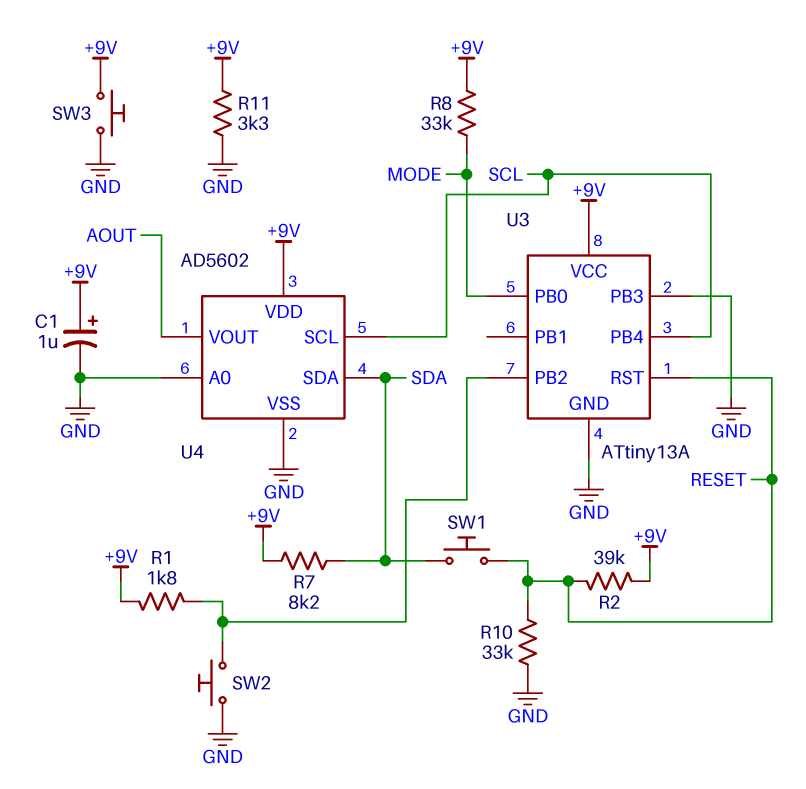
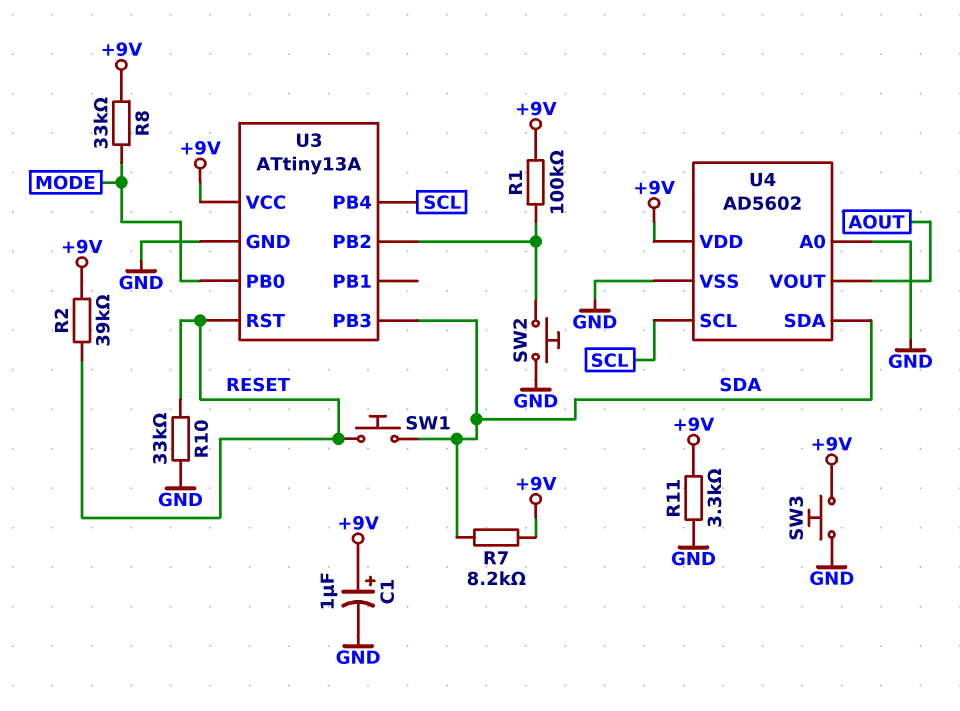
R1: 1.8k (+9V, U3/PB2) -> 100k (+9V, U3/PB2)
U3 pin PB3: GND -> SDA

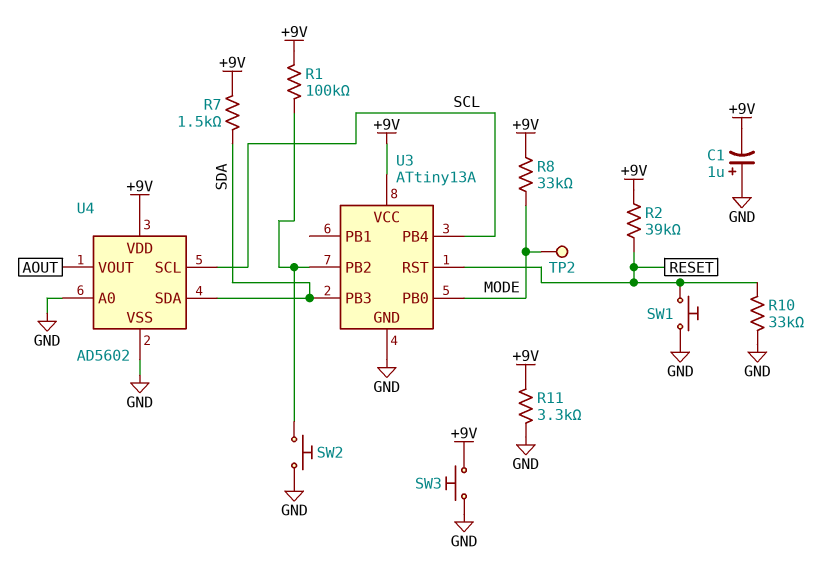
C1: 1uF (plus +9V, minus GND) -> 1uF (plus GND, minus +9V)
R7: 8.2k (+9V, SDA) -> 1.5k (+9V, SDA)
SW1: button (RESET, SDA) -> button (GND, RESET)
TP2: none -> test point (MODE)

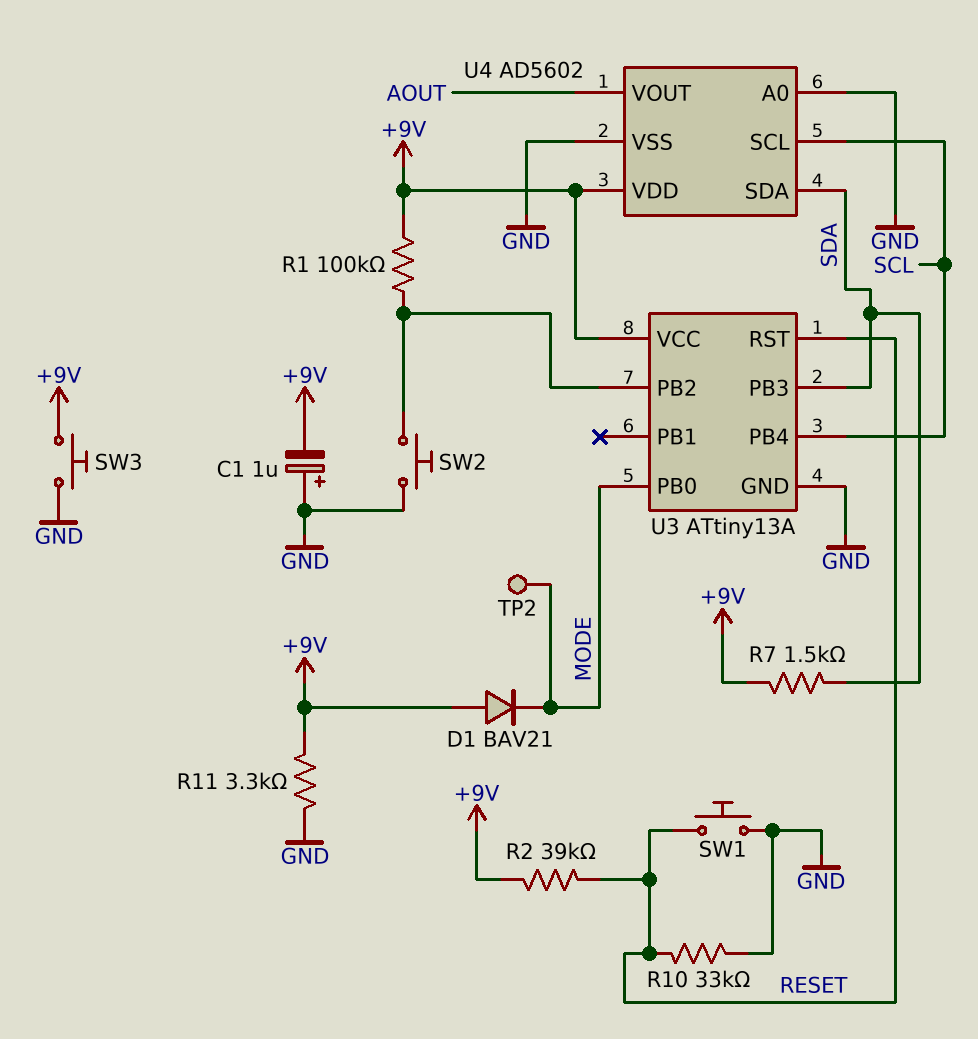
D1: none -> diode BAV21 (A +9V, K MODE)
R8: 33k (+9V, MODE) -> none

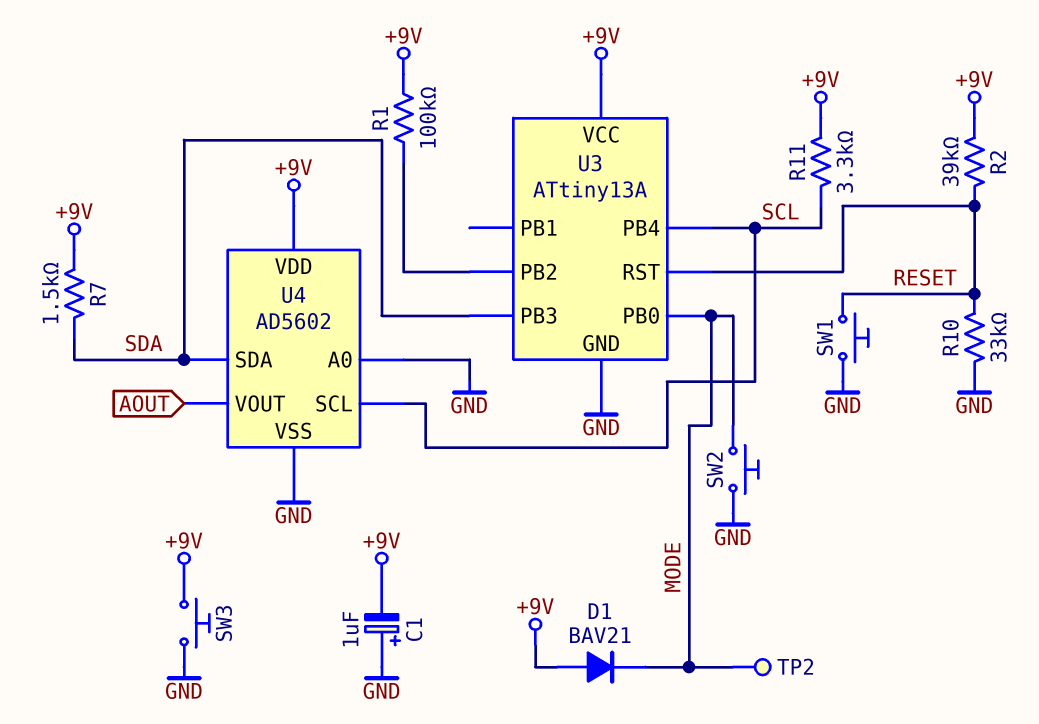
R11: 3.3k (+9V, GND) -> 3.3k (+9V, SCL)
SW2: button (GND, U3/PB2) -> button (GND, MODE)

